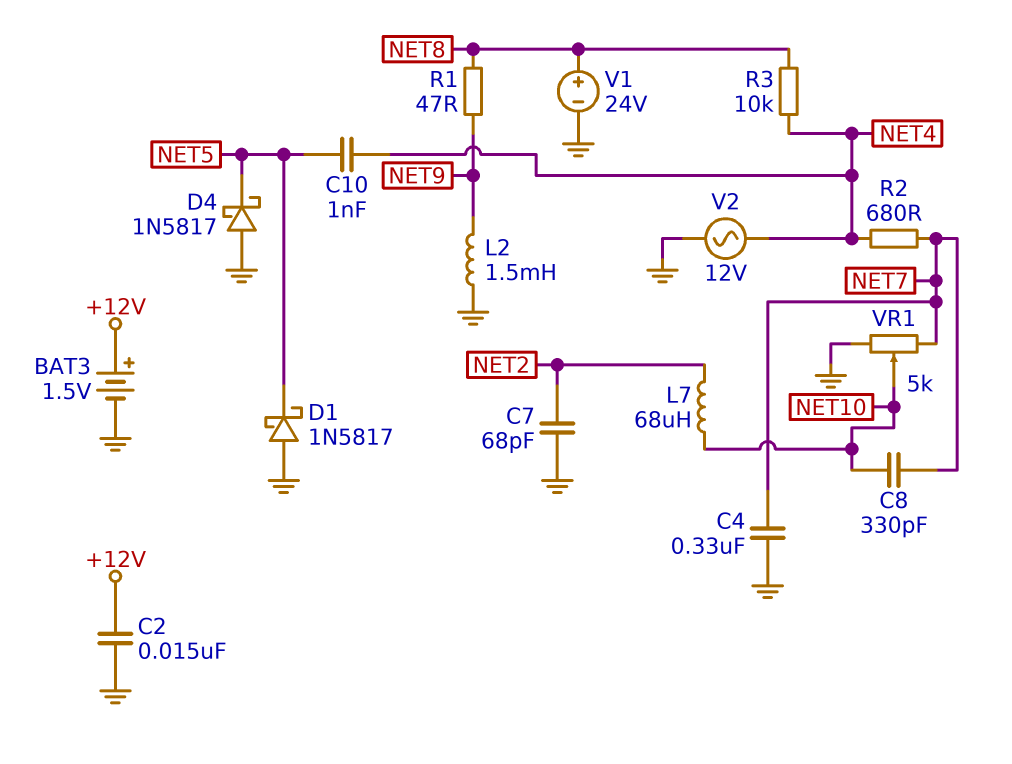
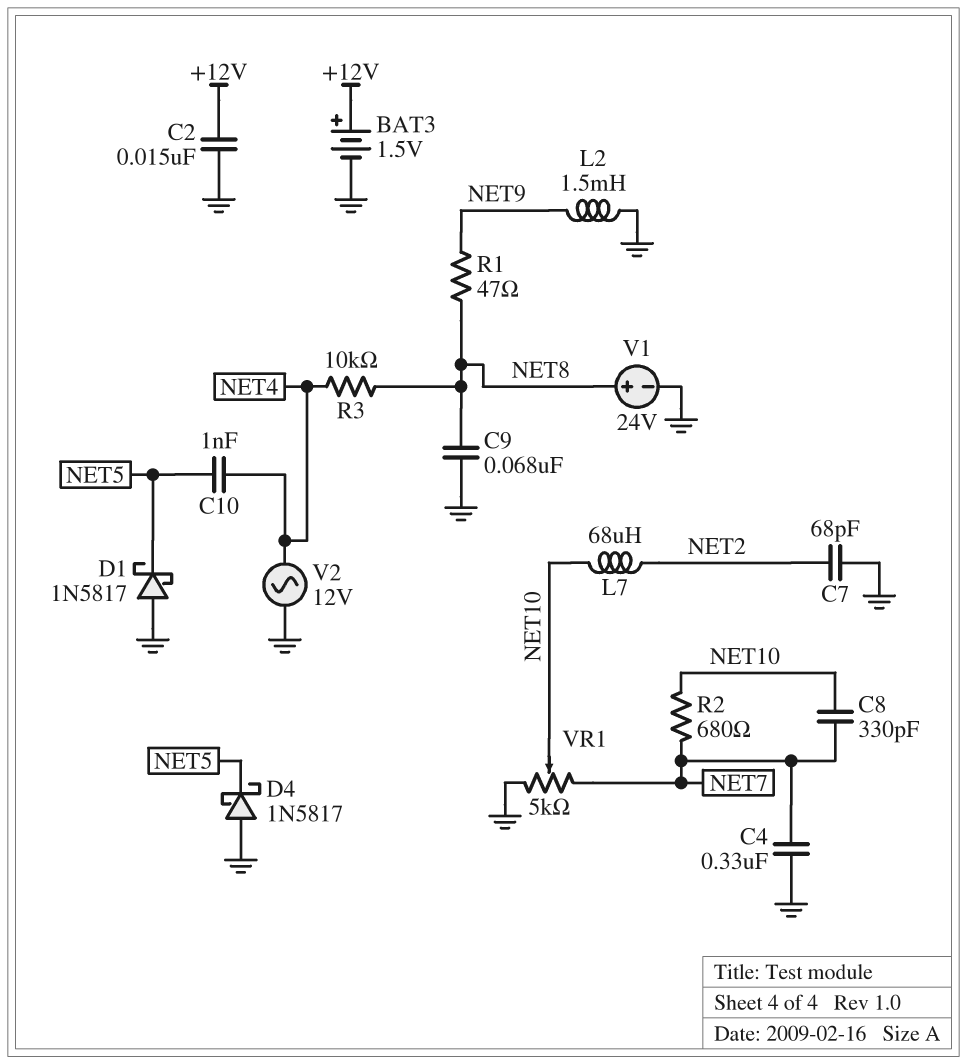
C9: none -> 68nF (GND, NET8)
R2: 680 (NET4, NET7) -> 680 (NET7, NET10)

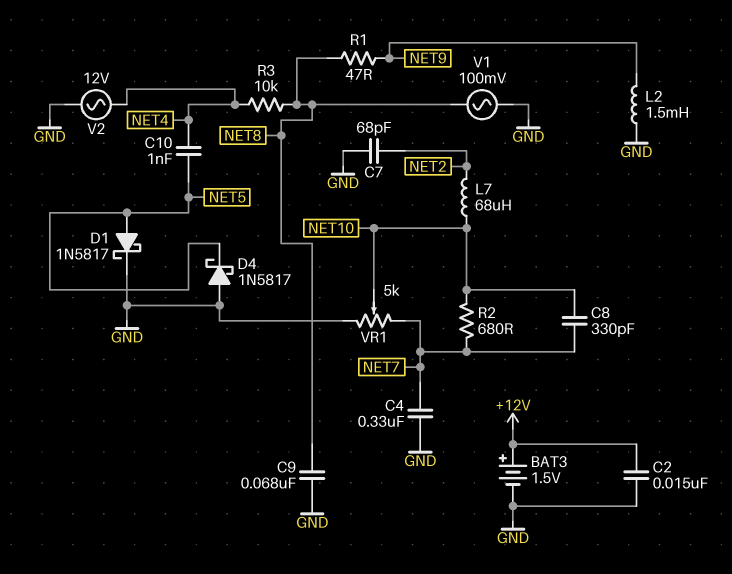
D1: schottky 1N5817 (A GND, K NET5) -> schottky 1N5817 (A NET5, K GND)
V1: 24V (plus NET8, minus GND) -> AC 100mV (GND, NET8)

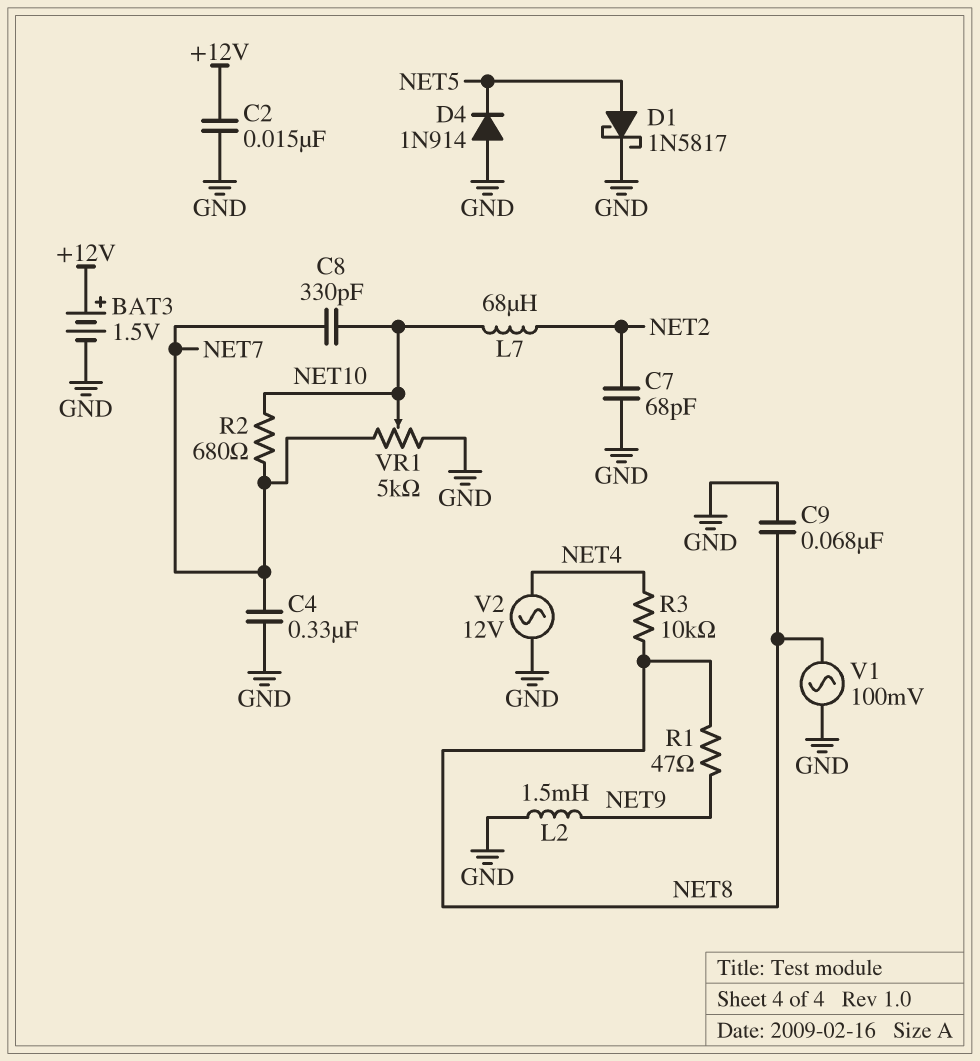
C10: 1nF (NET4, NET5) -> none
D4: schottky 1N5817 (A GND, K NET5) -> diode 1N914 (A GND, K NET5)

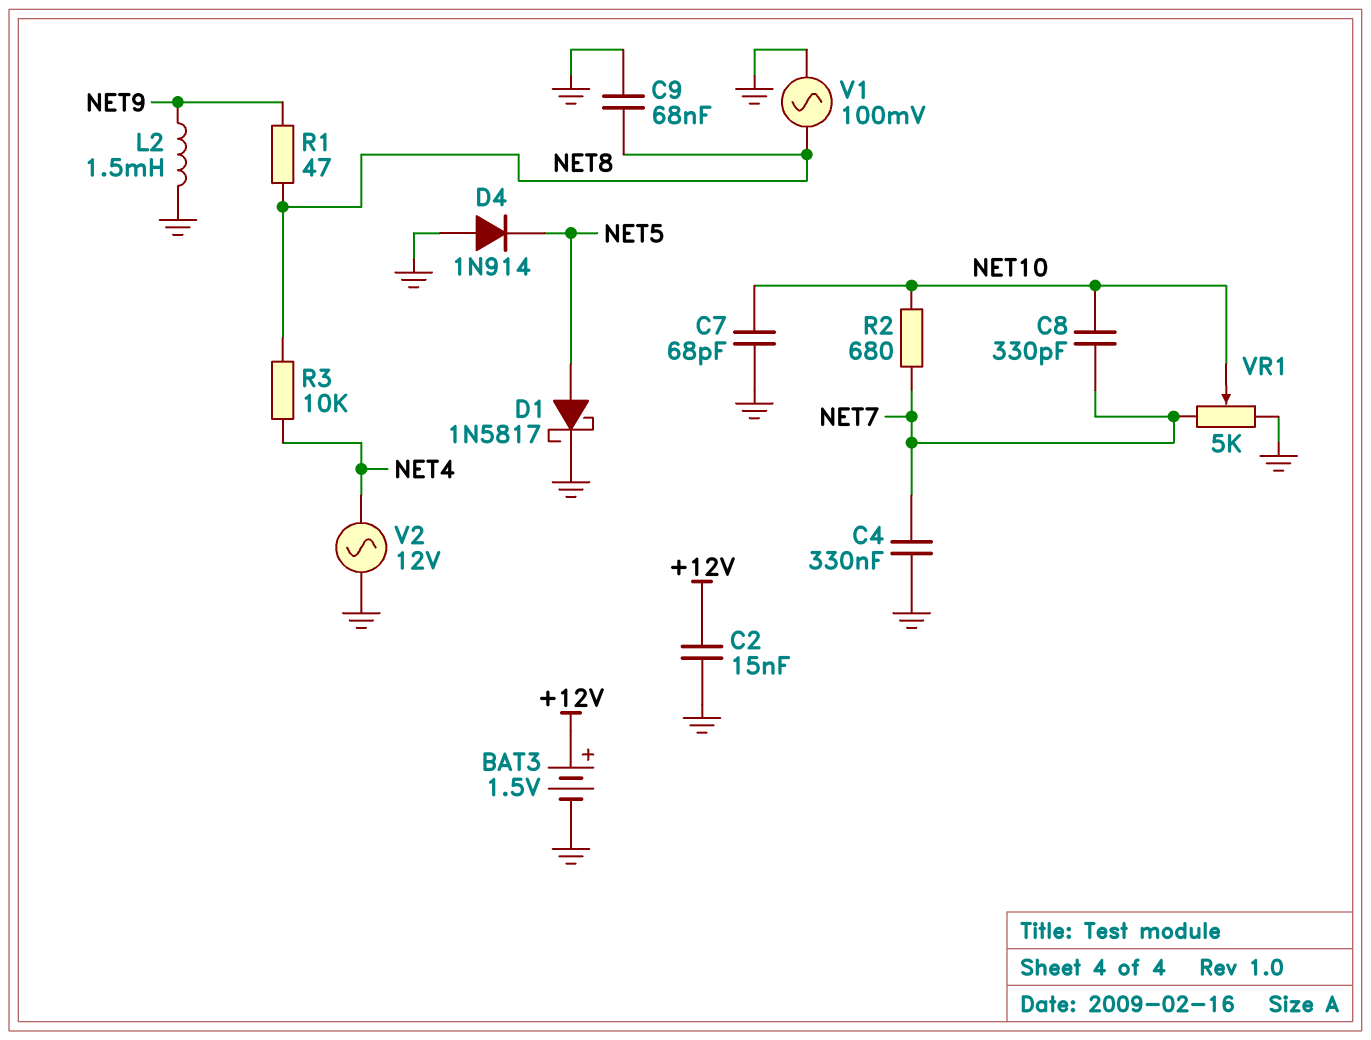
C7: 68pF (GND, NET2) -> 68pF (GND, NET10)
L7: 68uH (NET2, NET10) -> none

